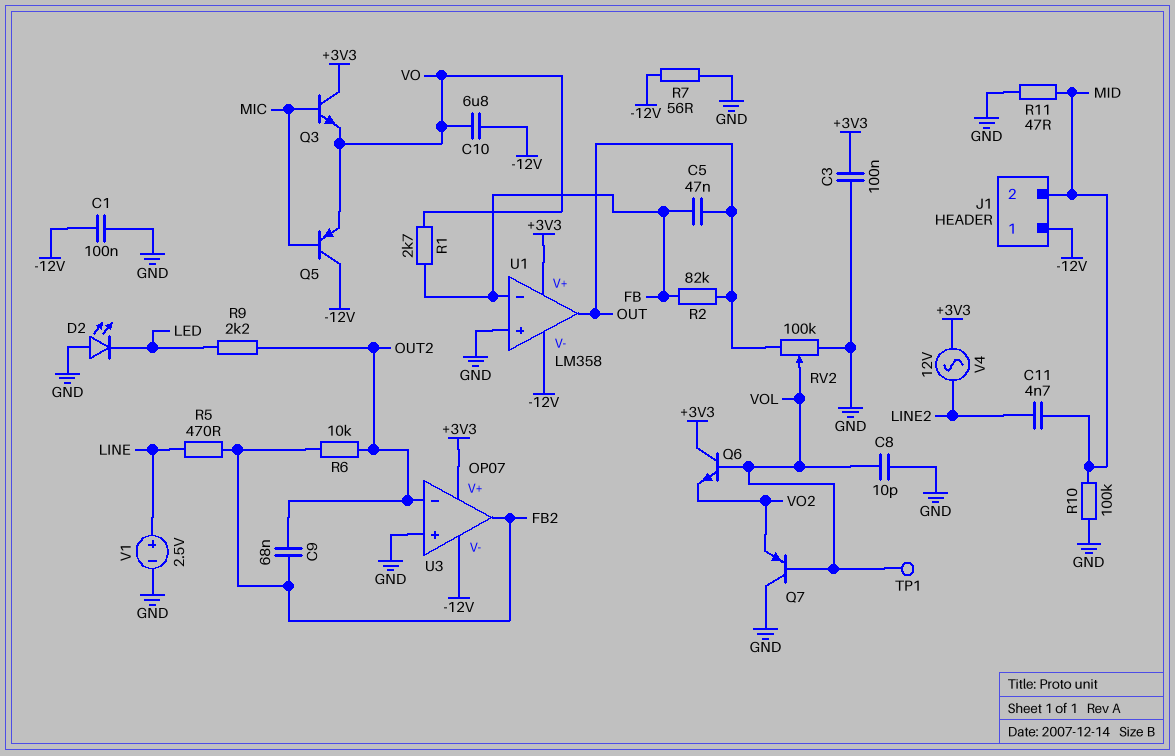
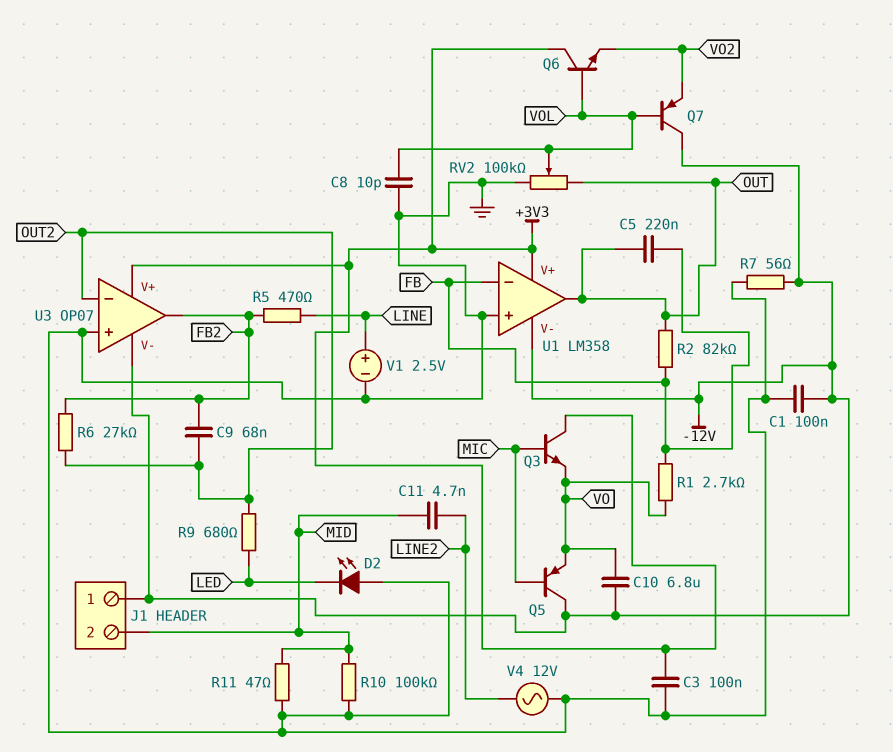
C5: 47nF (FB, OUT) -> 220nF (FB, OUT)
Q7: PNP (B VOL, C GND, E VO2) -> PNP (B VOL, C -12V, E VO2)
R6: 10k (FB2, OUT2) -> 27k (FB2, OUT2)
R9: 2.2k (LED, OUT2) -> 680 (LED, OUT2)
TP1: test point (VOL) -> none
V4: AC 12V (+3V3, LINE2) -> AC 12V (GND, LINE2)

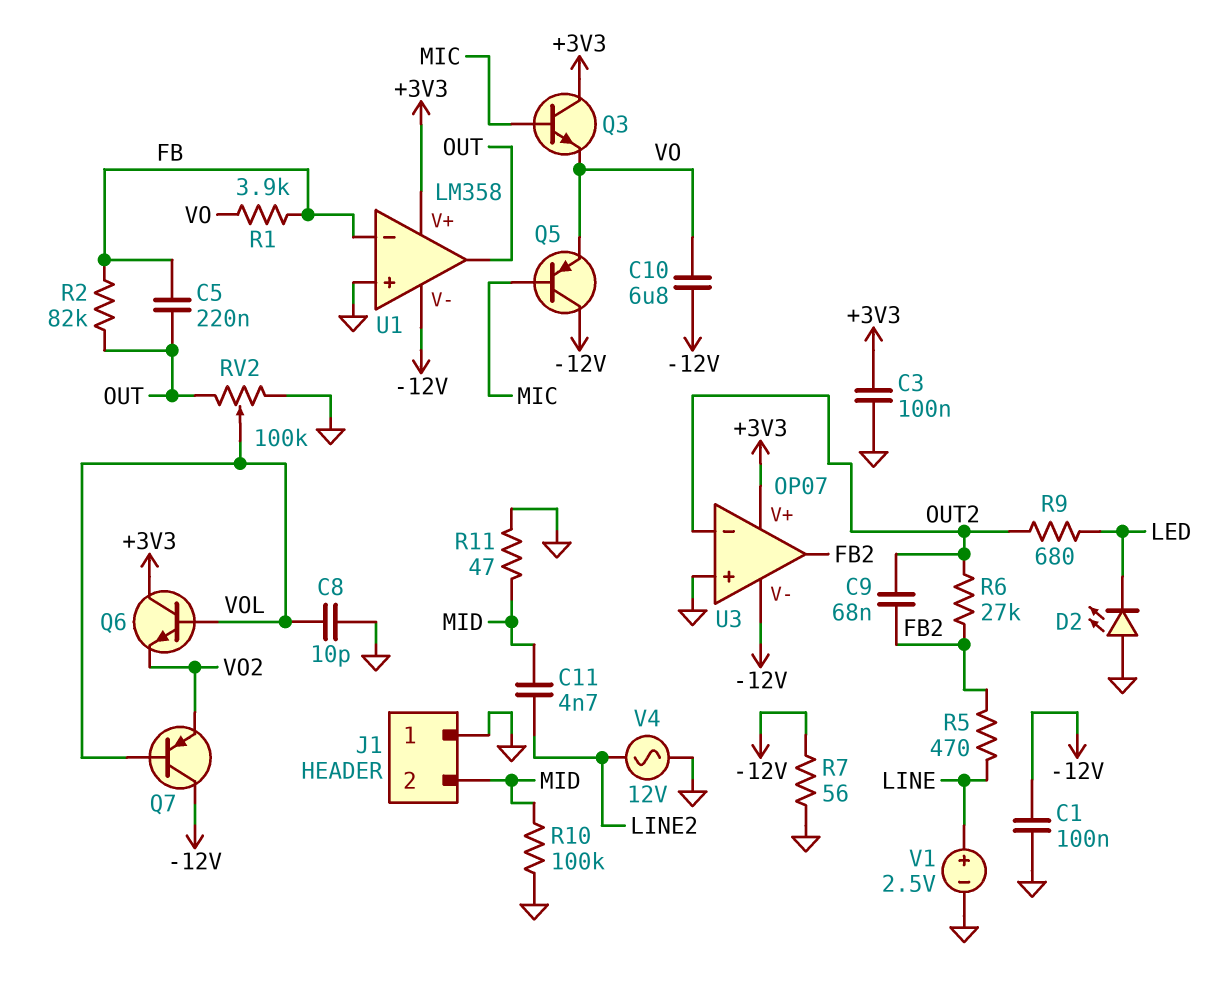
J1 pin 1: -12V -> GND
R1: 2.7k (FB, VO) -> 3.9k (FB, VO)

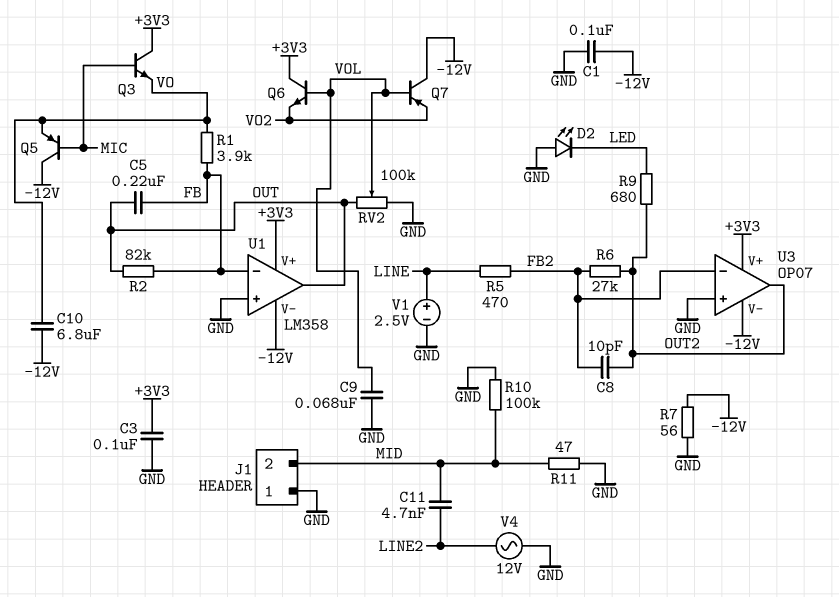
C8: 10pF (GND, VOL) -> 10pF (FB2, OUT2)
C9: 68nF (FB2, OUT2) -> 68nF (GND, VOL)
U3 pin in-: OUT2 -> FB2
U3 pin out: FB2 -> OUT2

